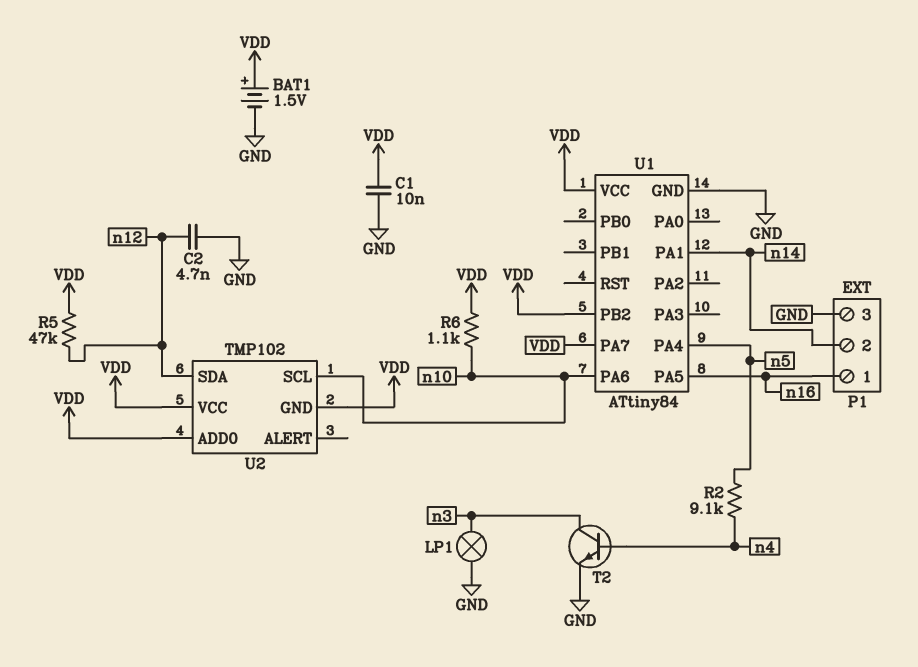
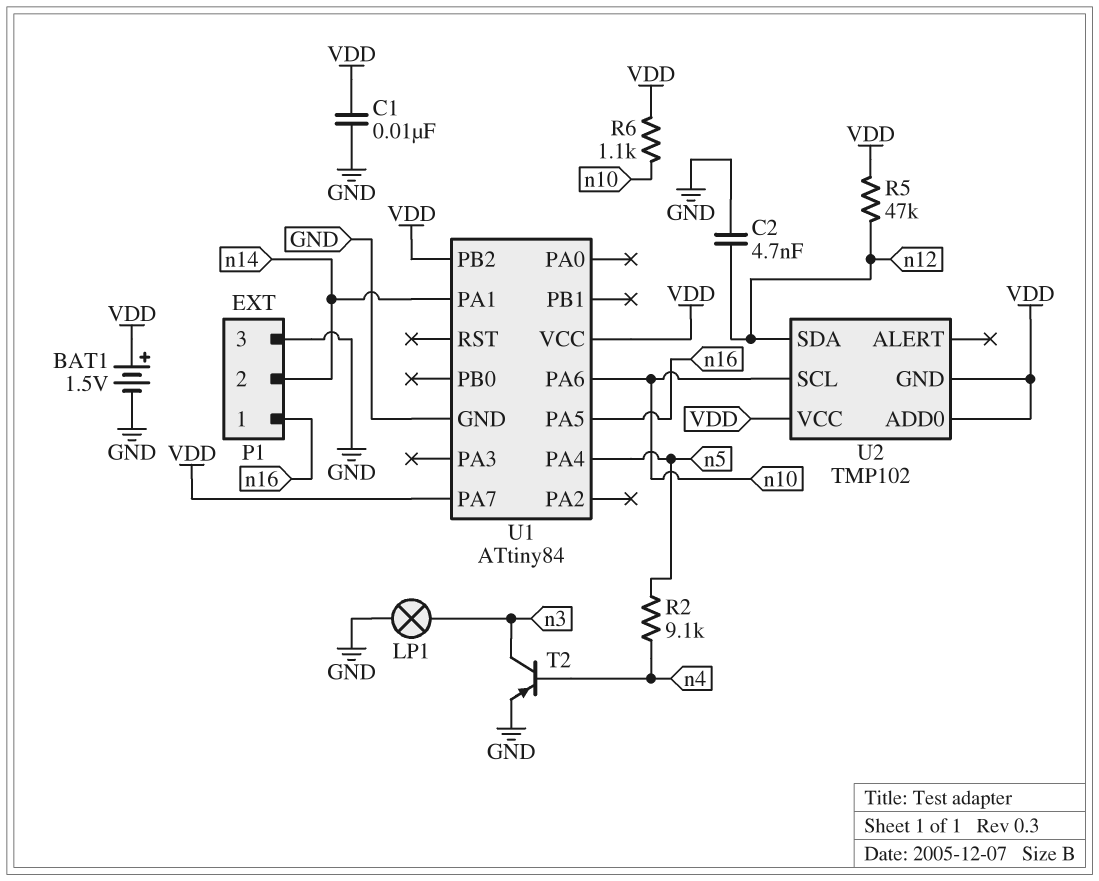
T2: NPN (B n4, C n3, E GND) -> PNP (B n4, C n3, E GND)

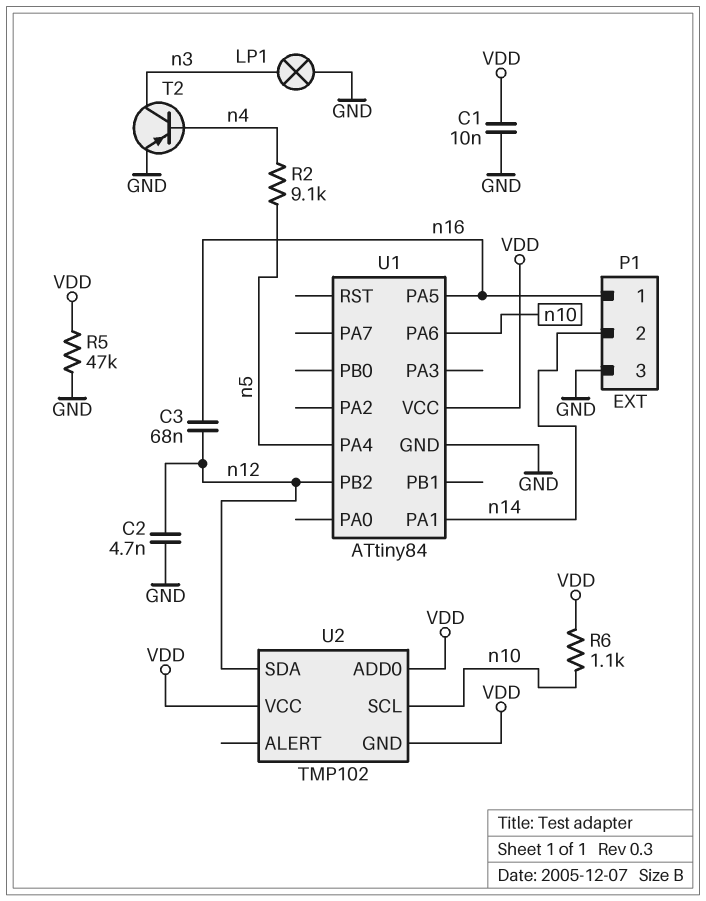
BAT1: 1.5V (plus VDD, minus GND) -> none
C3: none -> 68nF (n12, n16)
R5: 47k (VDD, n12) -> 47k (GND, VDD)
U1 pin PA7: VDD -> none
U1 pin PB2: VDD -> n12

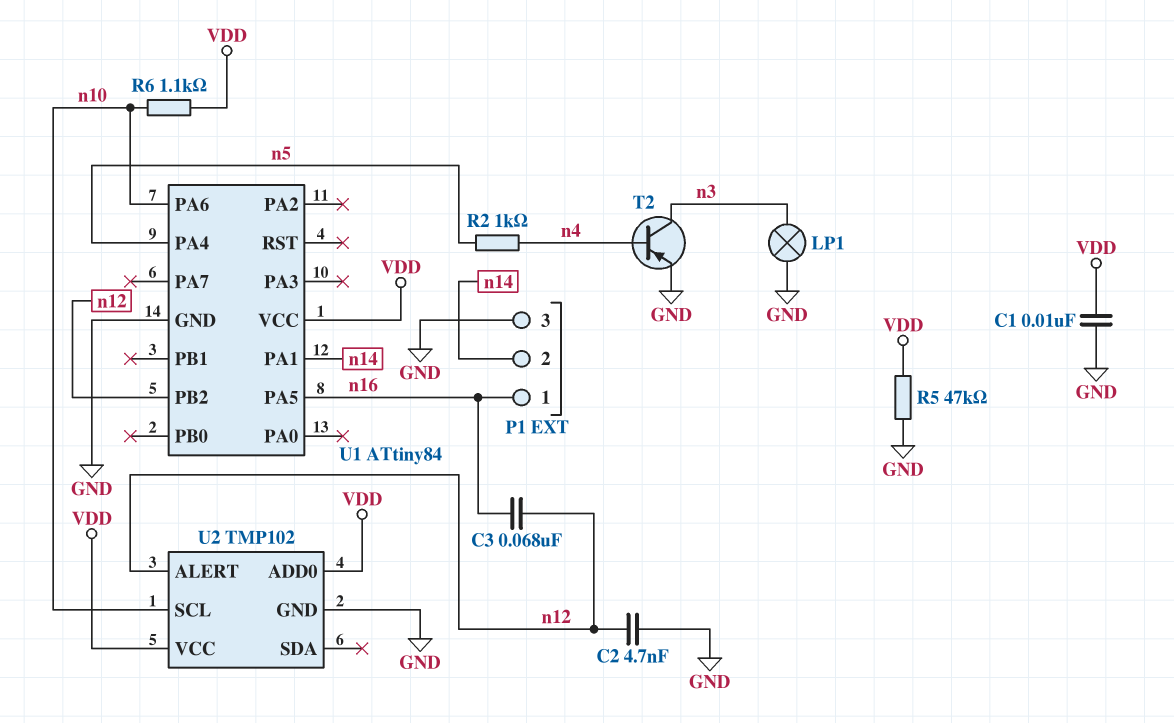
R2: 9.1k (n4, n5) -> 1k (n4, n5)
U2 pin ALERT: none -> n12
U2 pin GND: VDD -> GND
U2 pin SDA: n12 -> none

